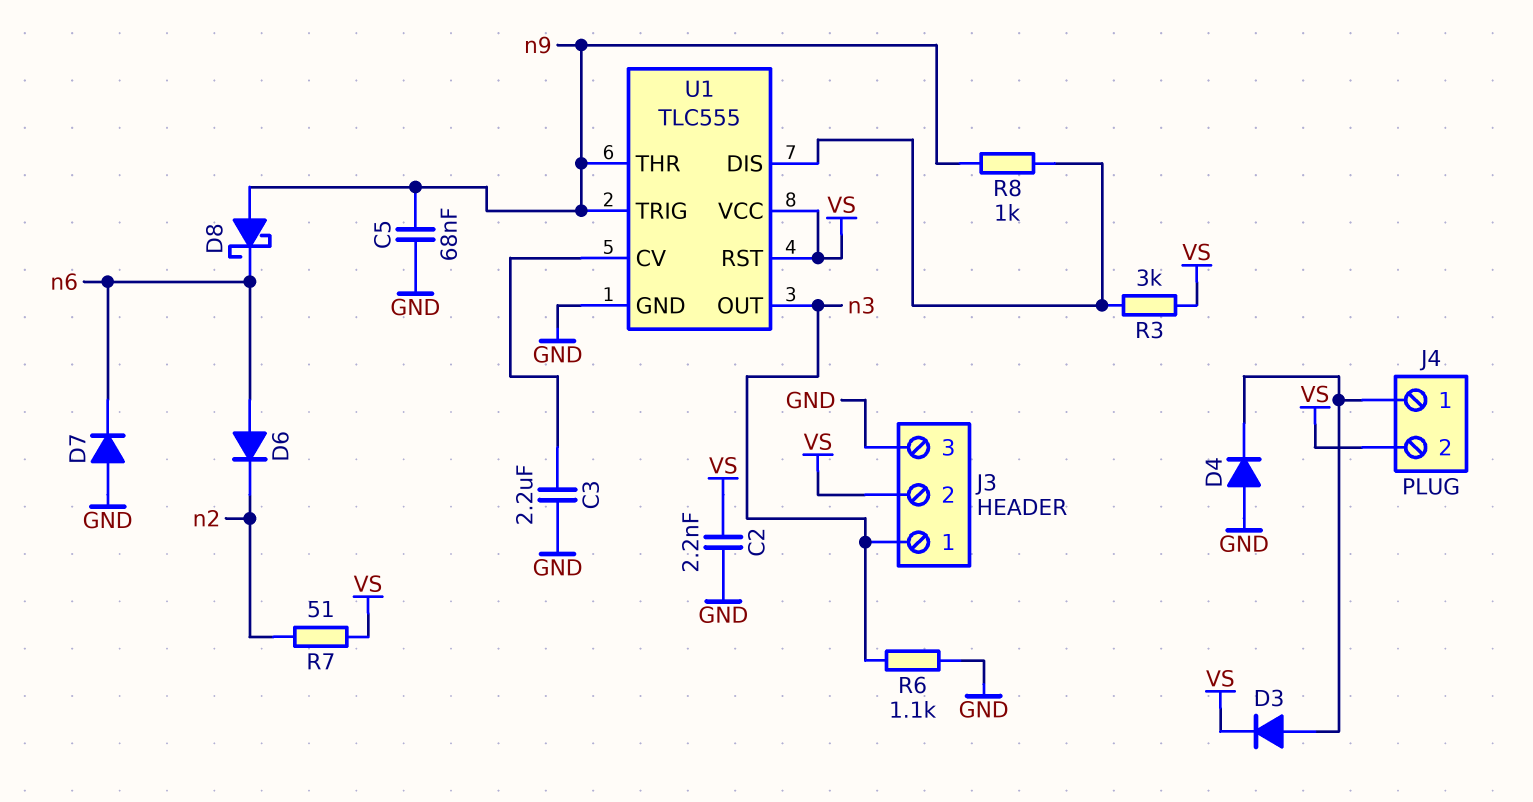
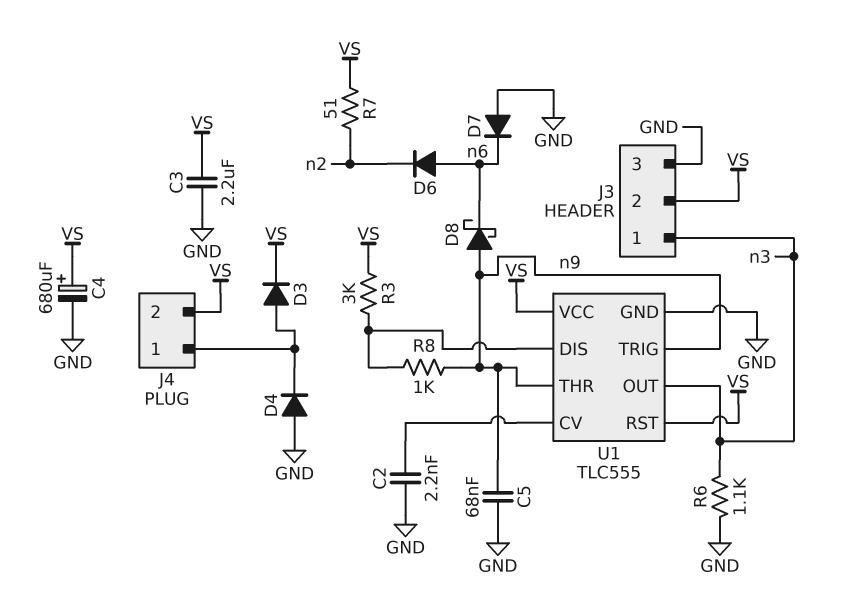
C2: 2.2nF (GND, VS) -> 2.2nF (GND, U1/CV)
C3: 2.2uF (GND, U1/CV) -> 2.2uF (GND, VS)
C4: none -> 680uF (plus VS, minus GND)

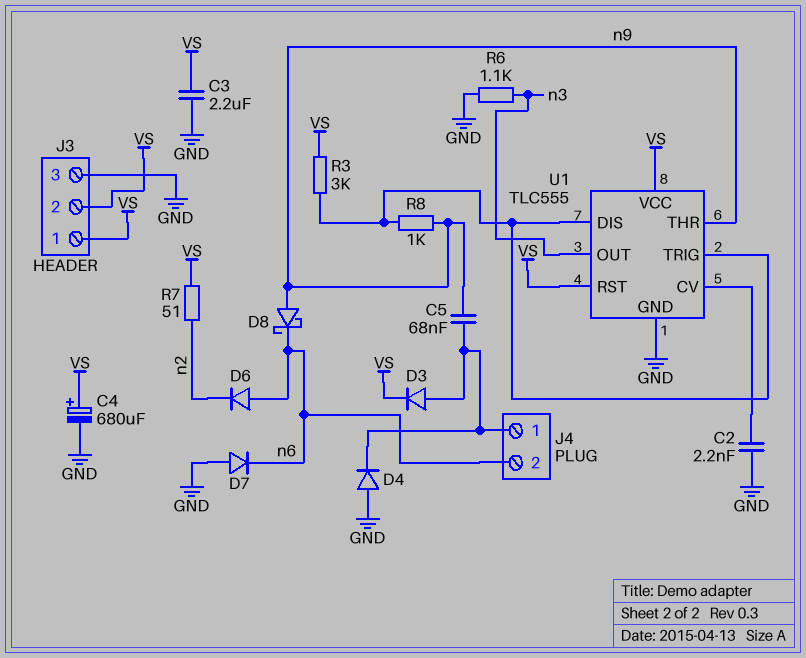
C5: 68nF (GND, n9) -> 68nF (J4/1, n9)
J3 pin 1: n3 -> VS
J4 pin 2: VS -> n6
U1 pin TRIG: n9 -> U1/DIS

